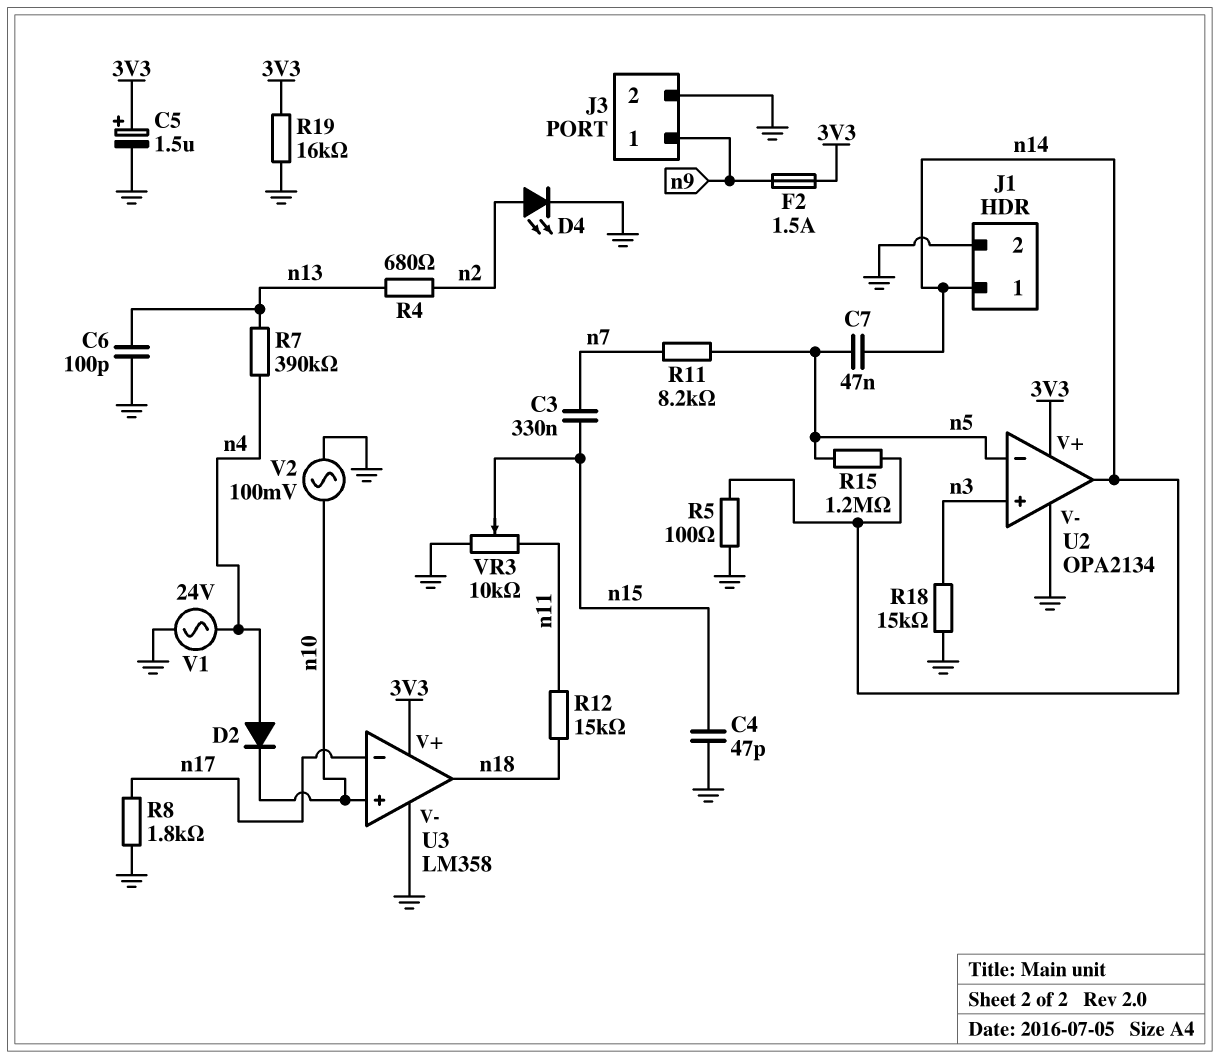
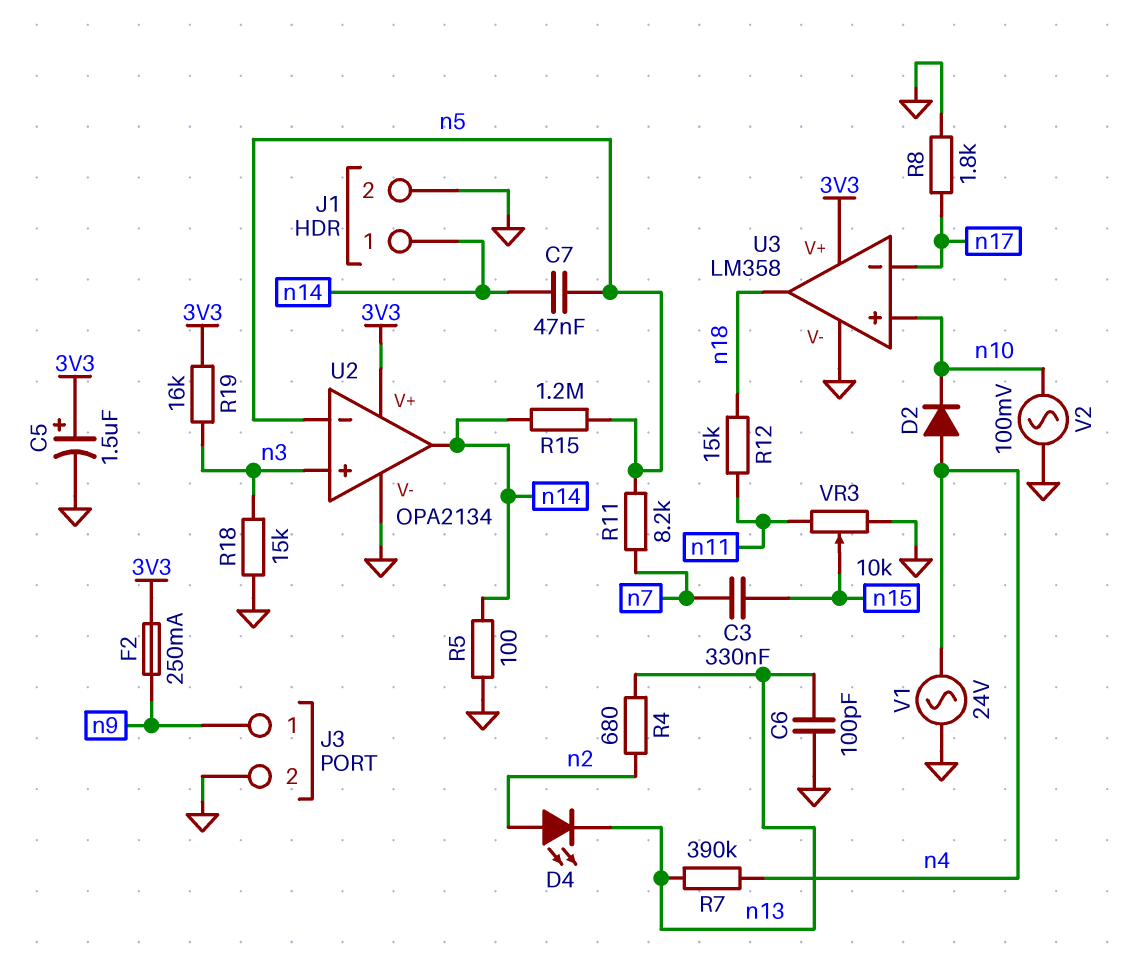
C4: 47pF (GND, n15) -> none
D4: LED (A n2, K GND) -> LED (A n2, K n13)
F2: 1.5A (3V3, n9) -> 250mA (3V3, n9)
R19: 16k (3V3, GND) -> 16k (3V3, n3)

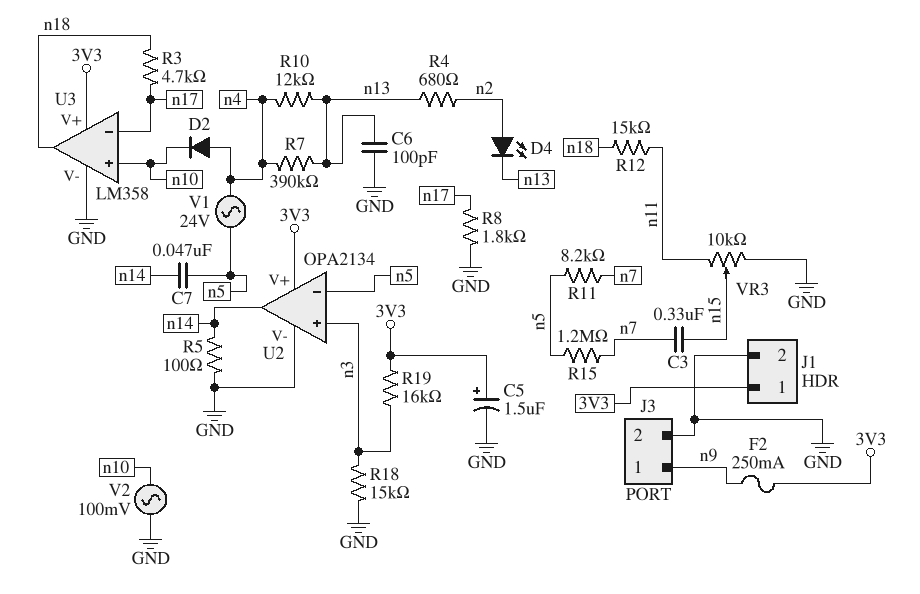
J1 pin 1: n14 -> 3V3
R3: none -> 4.7k (n17, n18)
R10: none -> 12k (n4, n13)
R15: 1.2M (n5, n14) -> 1.2M (n5, n7)
V1: AC 24V (GND, n4) -> AC 24V (n4, n5)

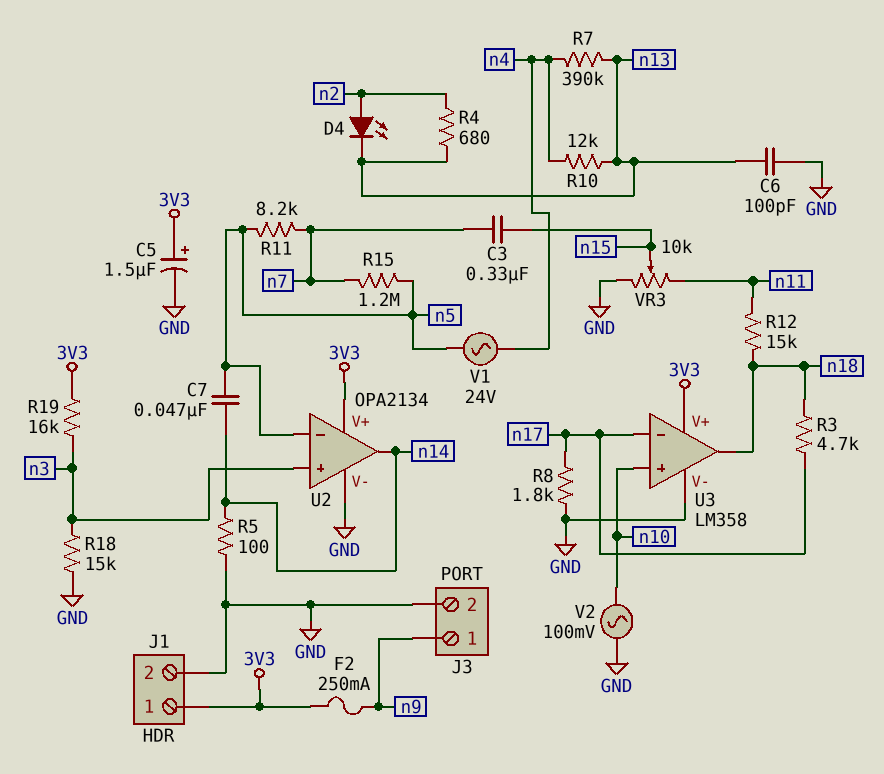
D2: diode (A n4, K n10) -> none

